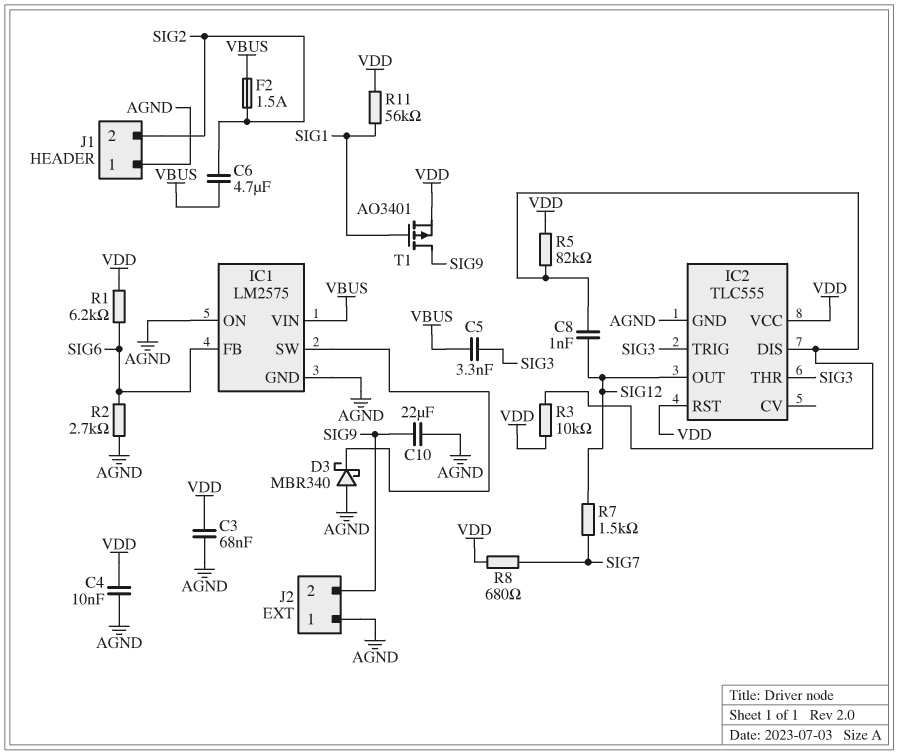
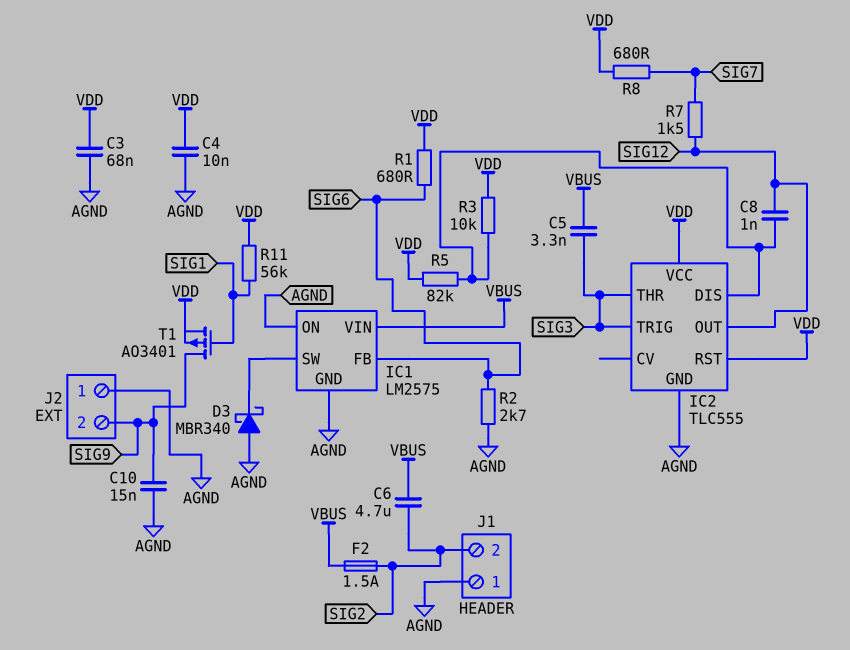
C10: 22uF (AGND, SIG9) -> 15nF (AGND, SIG9)
R1: 6.2k (SIG6, VDD) -> 680 (SIG6, VDD)

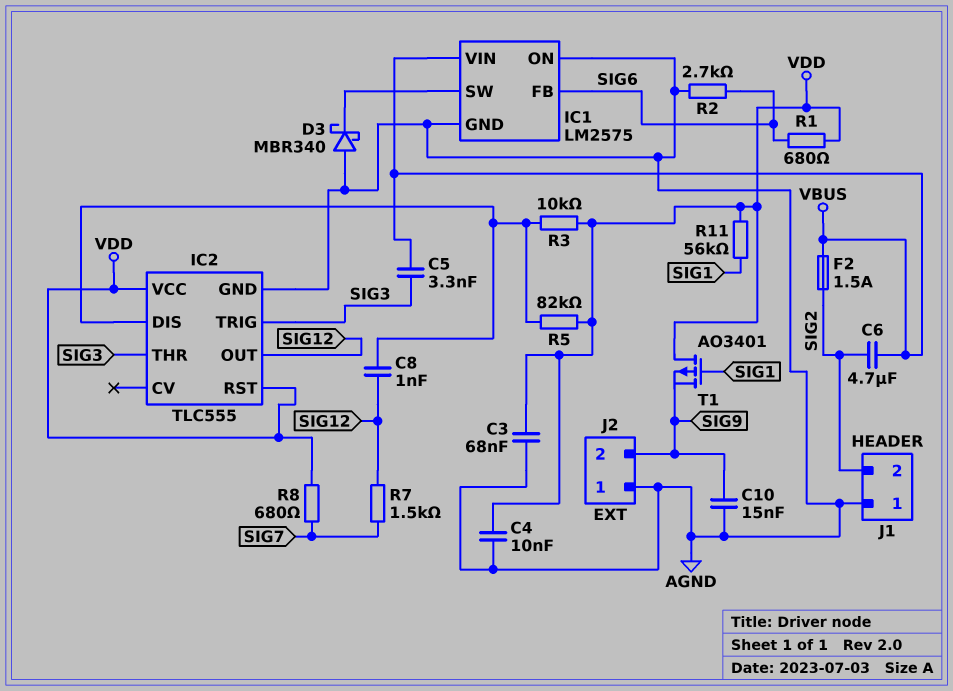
T1: PMOS AO3401 (G SIG1, D SIG9, S VDD) -> PMOS AO3401 (G SIG1, D VDD, S SIG9)

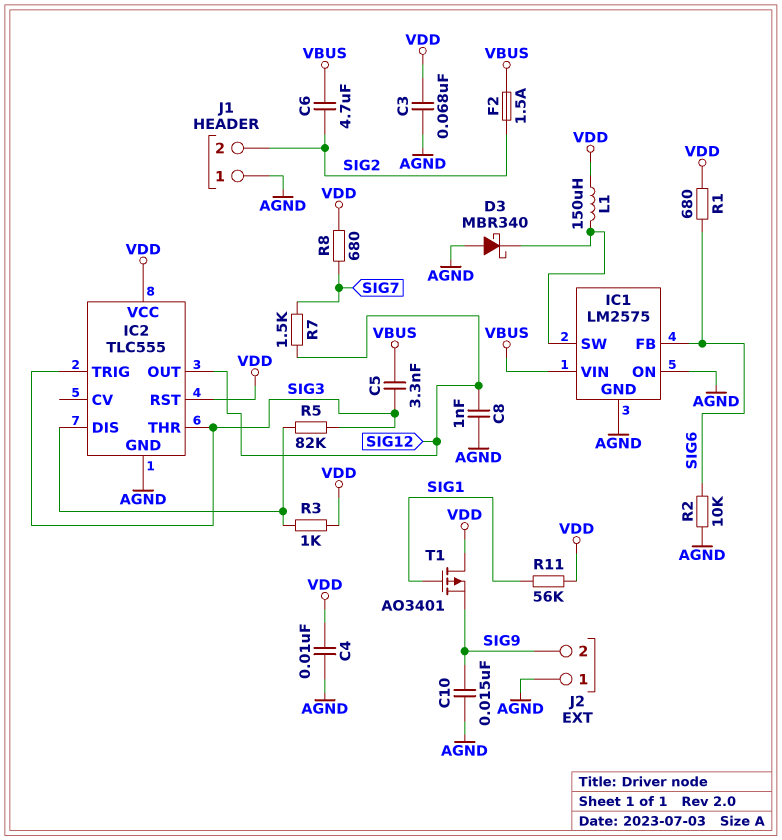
C8: 1nF (IC2/DIS, SIG12) -> 1nF (AGND, SIG12)
L1: none -> 150uH (IC1/SW, VDD)
R2: 2.7k (AGND, SIG6) -> 10k (AGND, SIG6)
R3: 10k (IC2/DIS, VDD) -> 1k (IC2/DIS, VDD)
R5: 82k (IC2/DIS, VDD) -> 82k (IC2/DIS, SIG3)

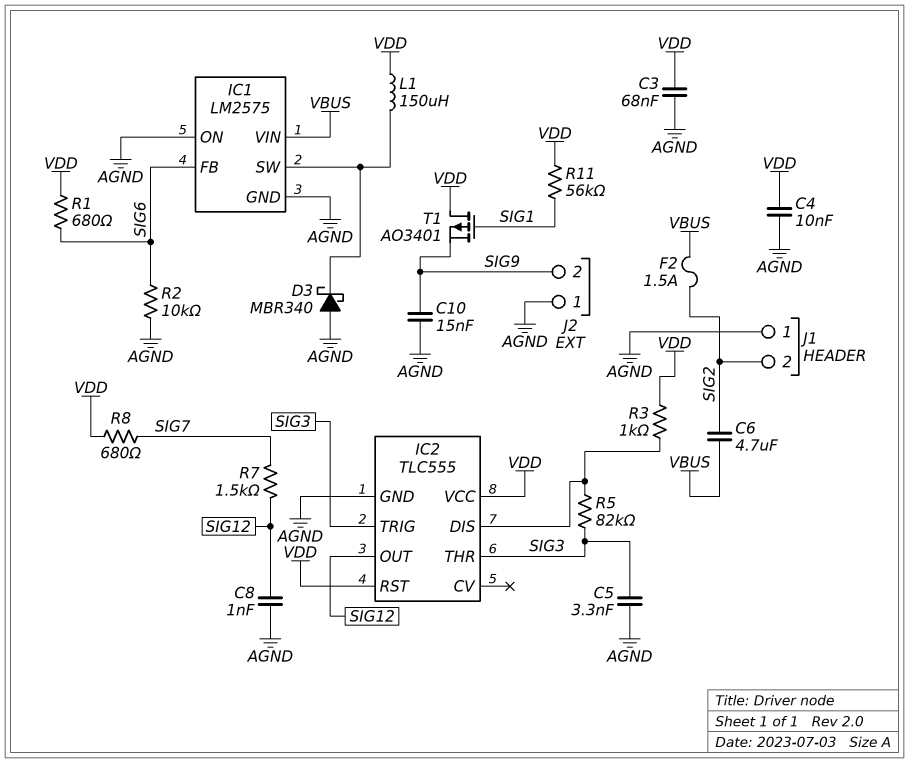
C5: 3.3nF (SIG3, VBUS) -> 3.3nF (AGND, SIG3)

